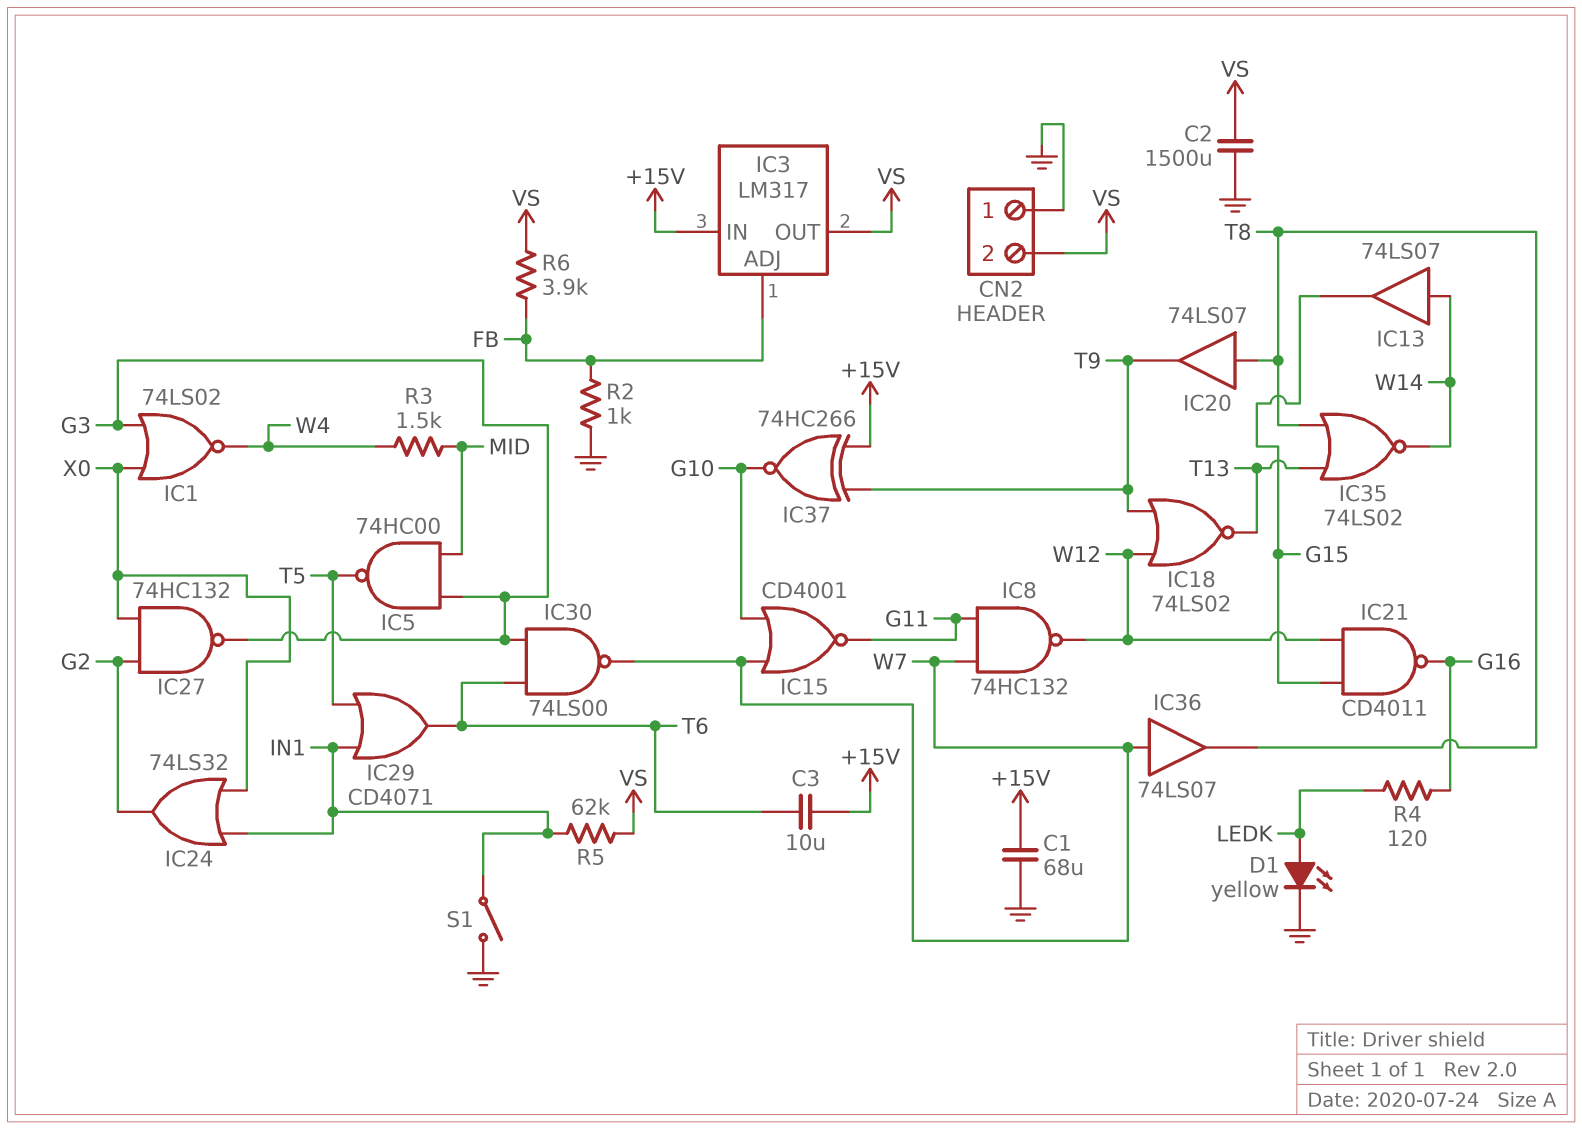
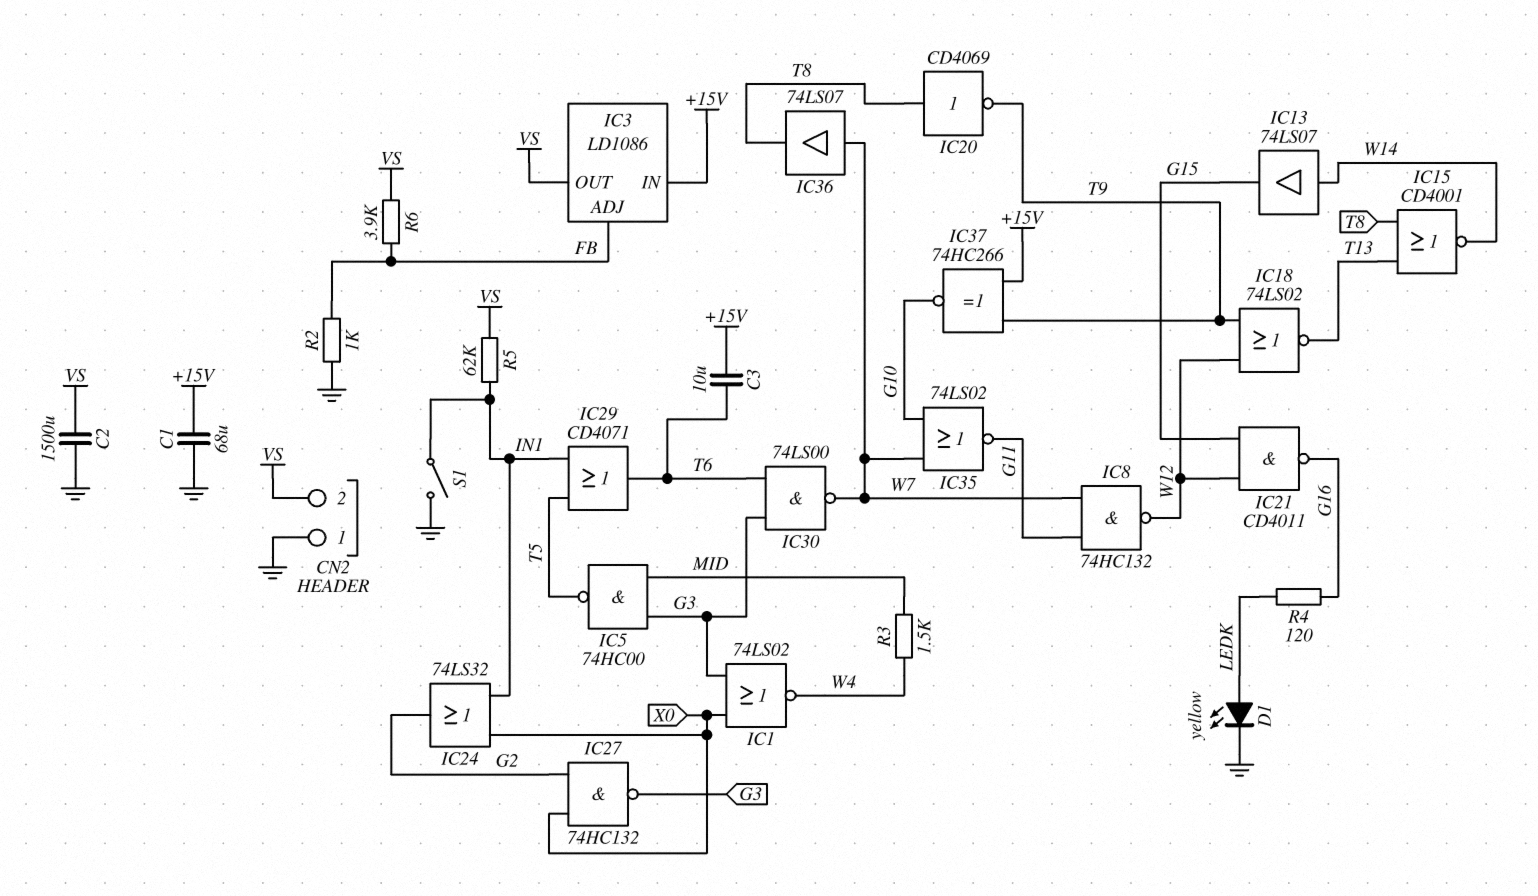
IC3: LM317 -> LD1086
IC15: NOR CD4001 (in G10, in W7, out G11) -> NOR CD4001 (in T8, in T13, out W14)
IC20: buffer 74LS07 (in T8, out T9) -> NOT CD4069 (in T8, out T9)
IC35: NOR 74LS02 (in T8, in T13, out W14) -> NOR 74LS02 (in G10, in W7, out G11)

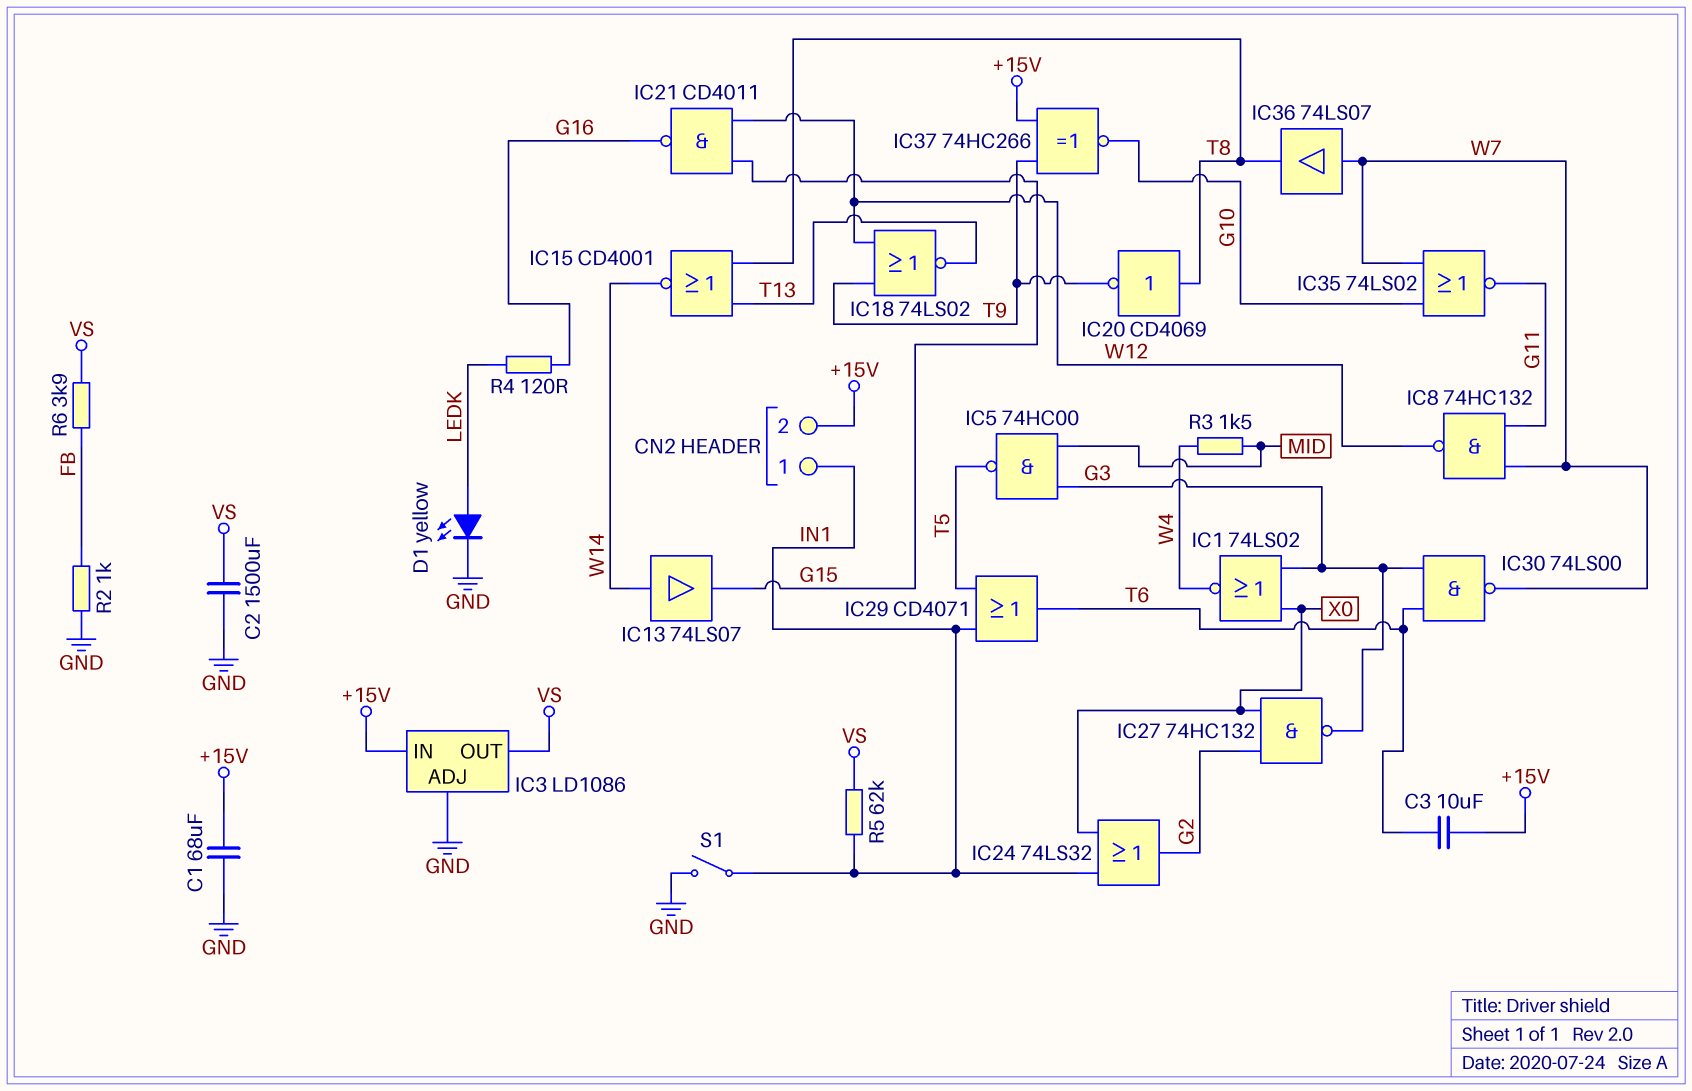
CN2 pin 1: GND -> IN1
CN2 pin 2: VS -> +15V
IC3 pin ADJ: FB -> GND

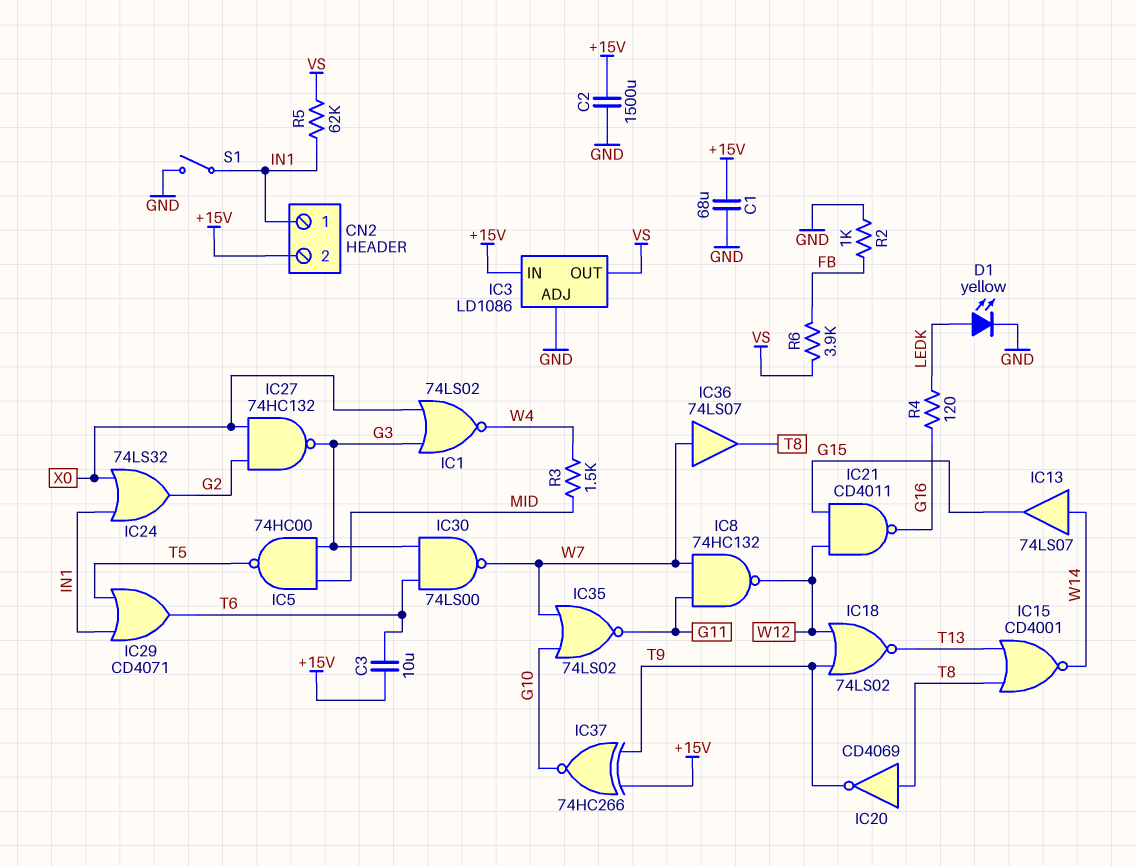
C2: 1500uF (GND, VS) -> 1500uF (+15V, GND)

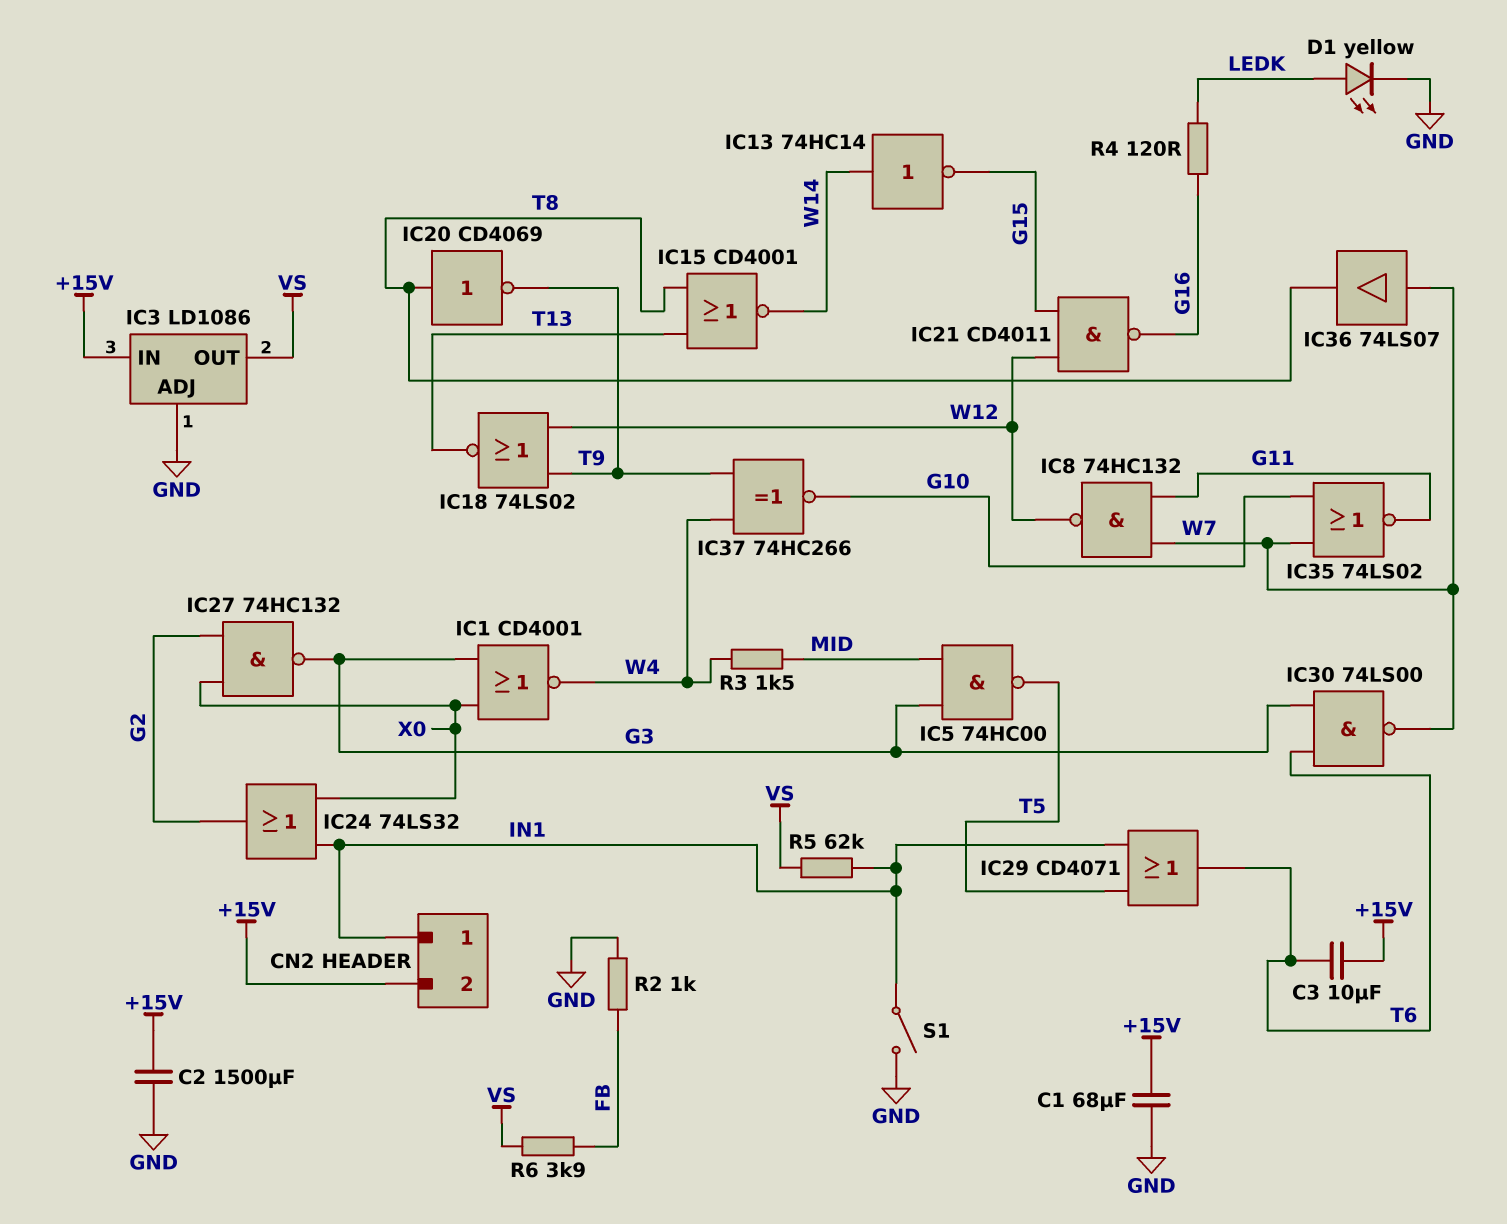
IC1: NOR 74LS02 (in G3, in X0, out W4) -> NOR CD4001 (in G3, in X0, out W4)
IC13: buffer 74LS07 (in W14, out G15) -> NOT 74HC14 (in W14, out G15)
IC37: XNOR 74HC266 (in +15V, in T9, out G10) -> XNOR 74HC266 (in T9, in W4, out G10)

